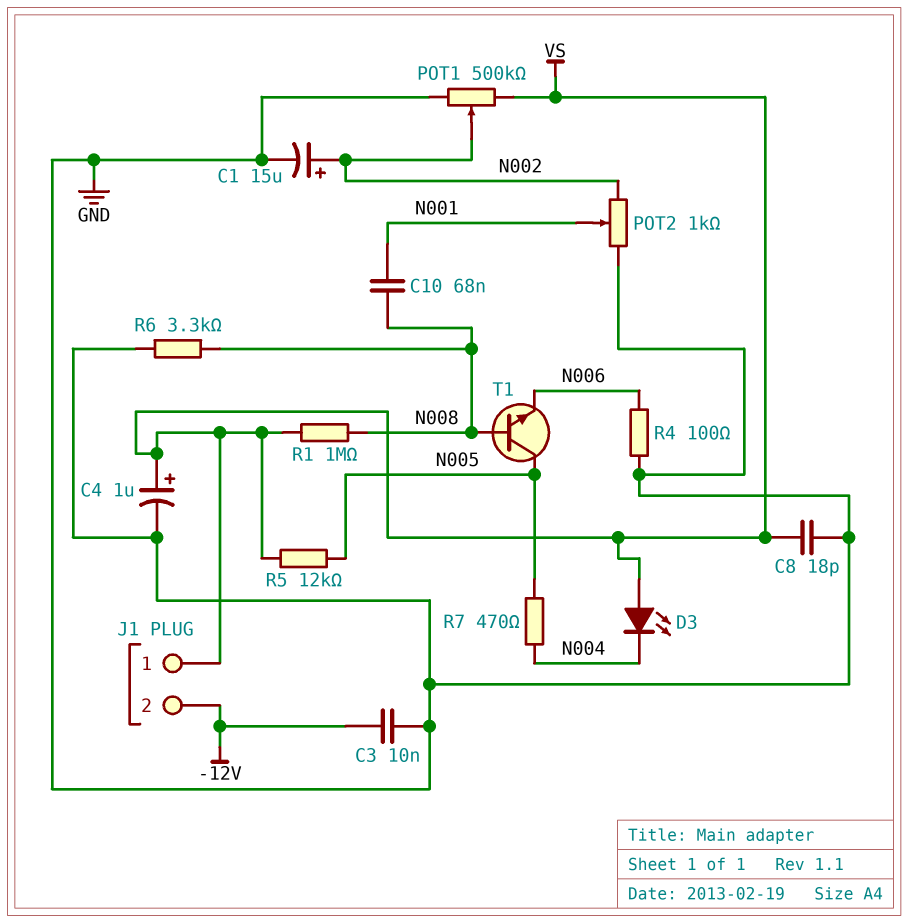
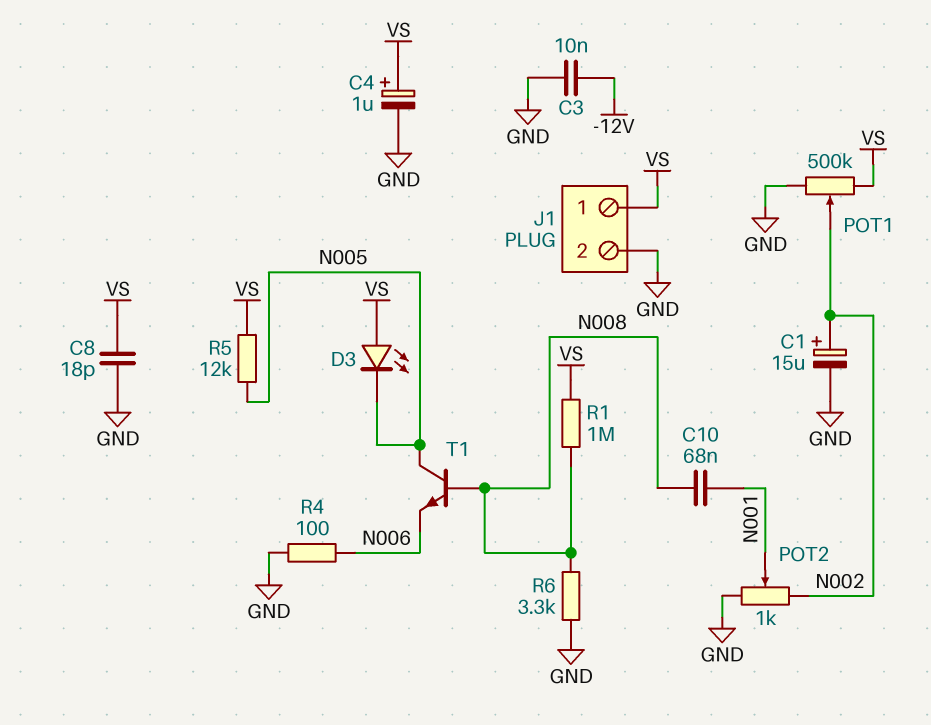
D3: LED (A VS, K N004) -> LED (A VS, K N005)
J1 pin 2: -12V -> GND
R7: 470 (N004, N005) -> none

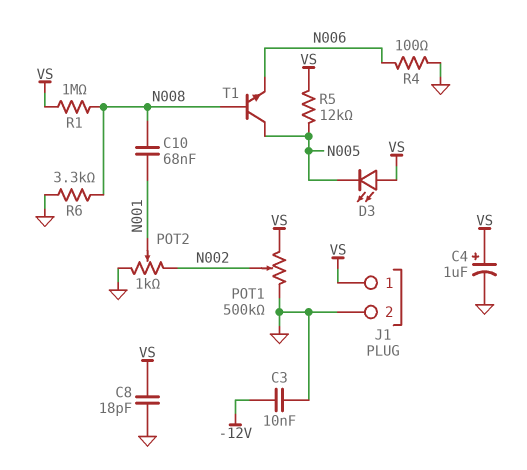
C1: 15uF (plus N002, minus GND) -> none

